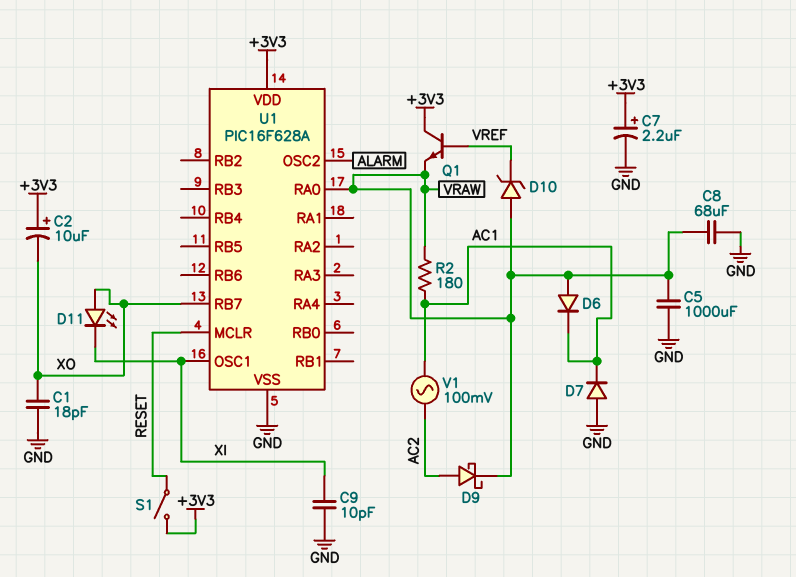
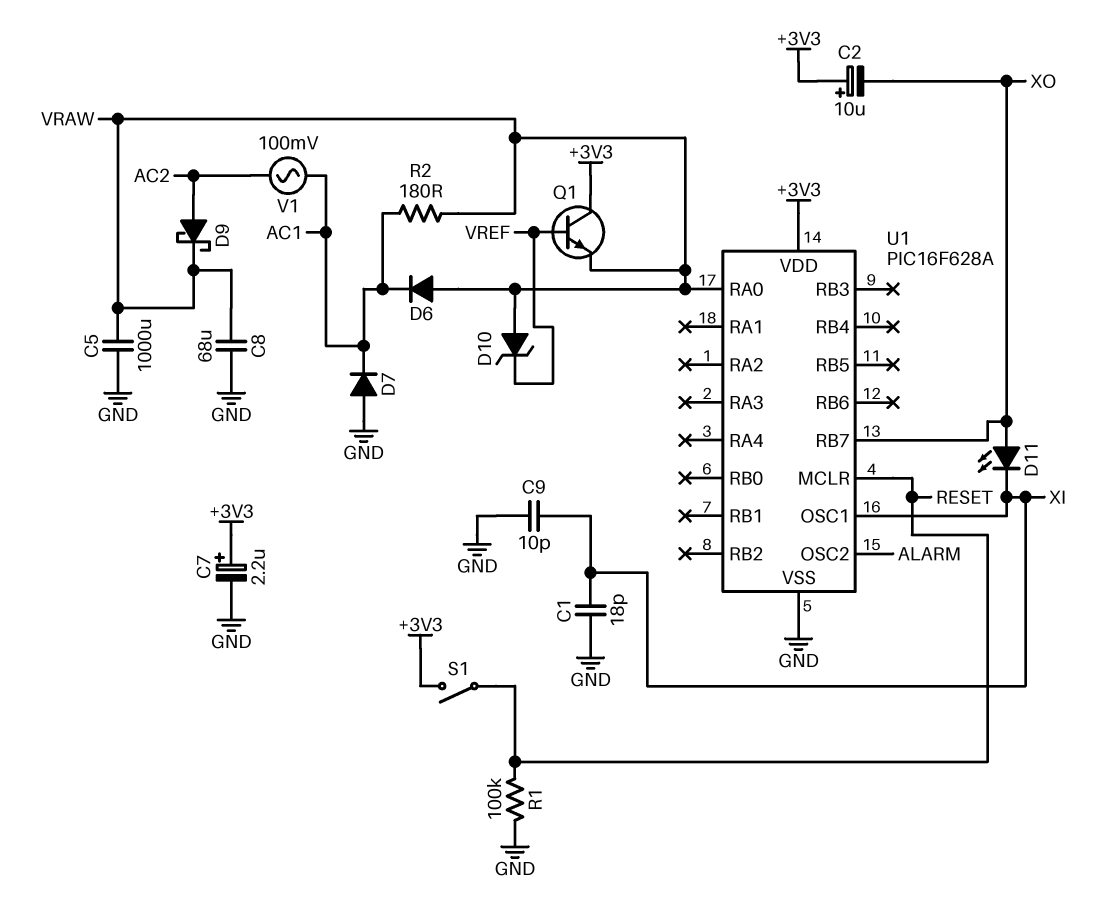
C1: 18pF (GND, XO) -> 18pF (GND, XI)
R1: none -> 100k (GND, RESET)

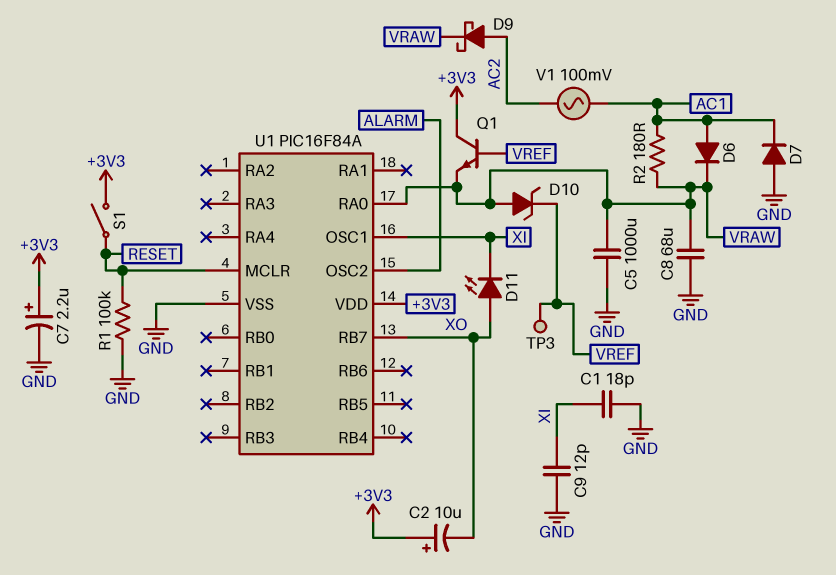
C9: 10pF (GND, XI) -> 12pF (GND, XI)
D6: diode (A VRAW, K AC1) -> diode (A AC1, K VRAW)
TP3: none -> test point (VREF)
U1: PIC16F628A -> PIC16F84A

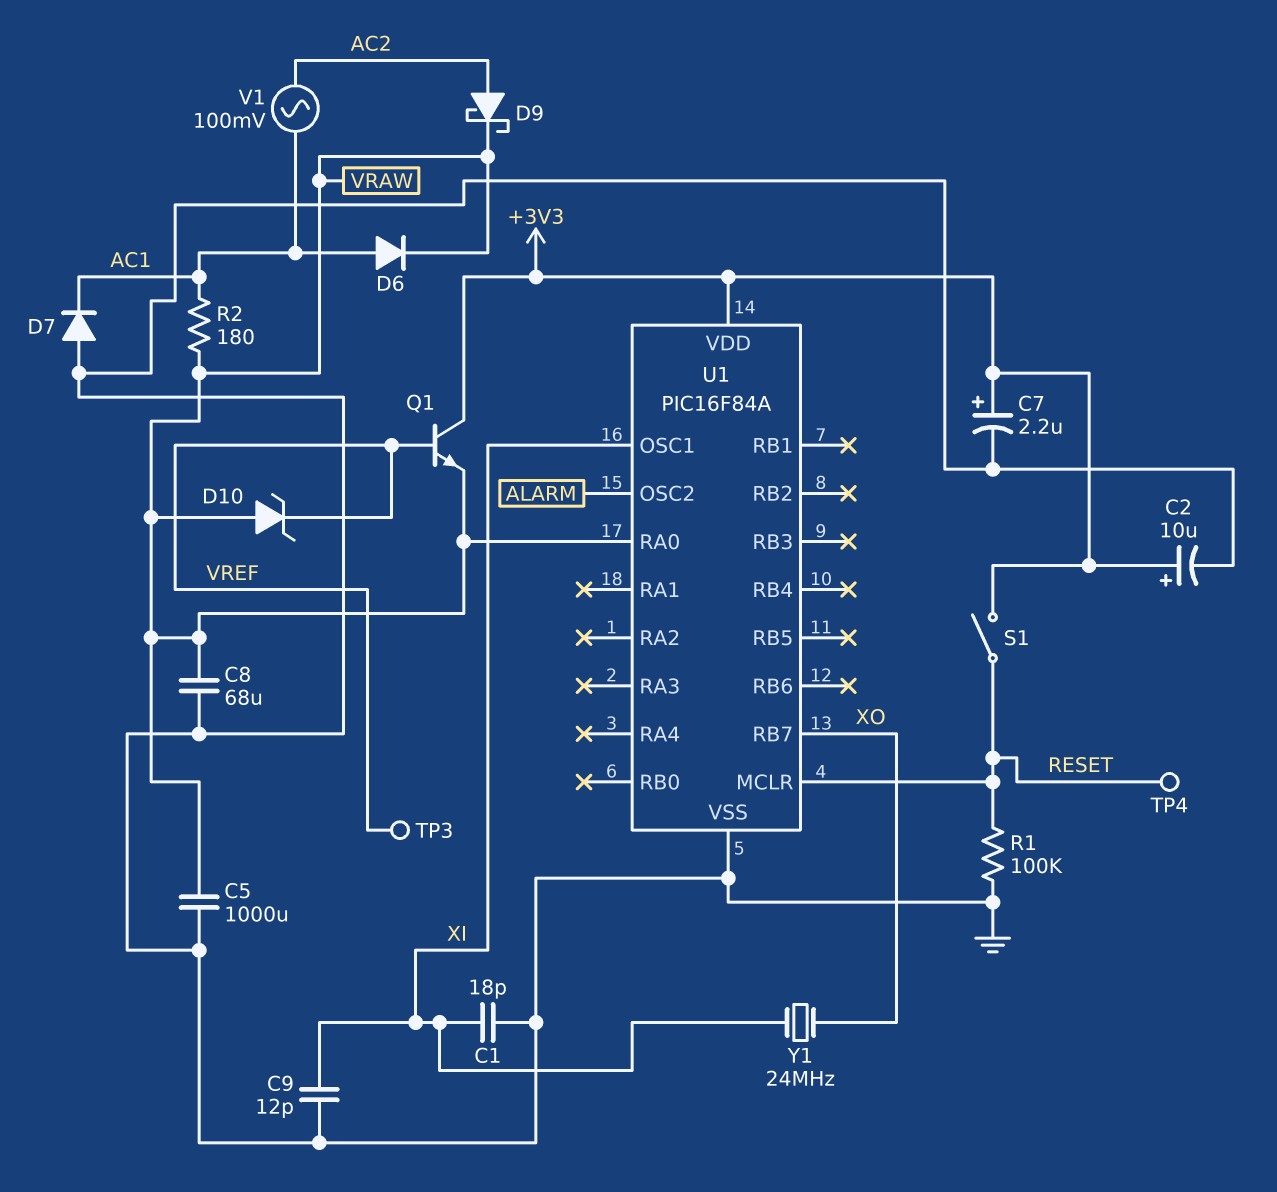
C2: 10uF (plus +3V3, minus XO) -> 10uF (plus +3V3, minus GND)
D11: LED (A XO, K XI) -> none
TP4: none -> test point (RESET)
Y1: none -> 24MHz (XI, XO)

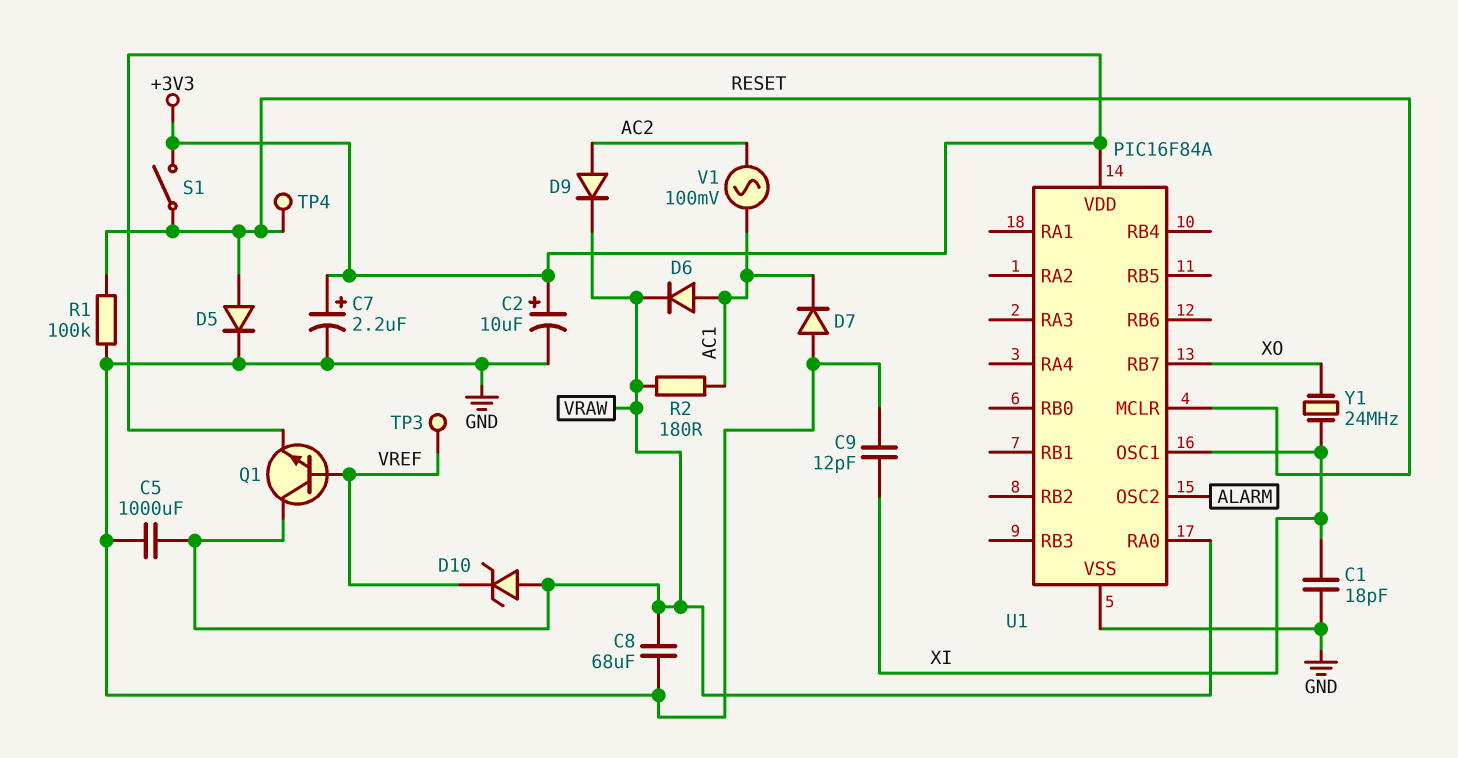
D5: none -> diode (A RESET, K GND)
D9: schottky (A AC2, K VRAW) -> diode (A AC2, K VRAW)
Q1: NPN (B VREF, C +3V3, E VRAW) -> NPN (B VREF, C VRAW, E +3V3)

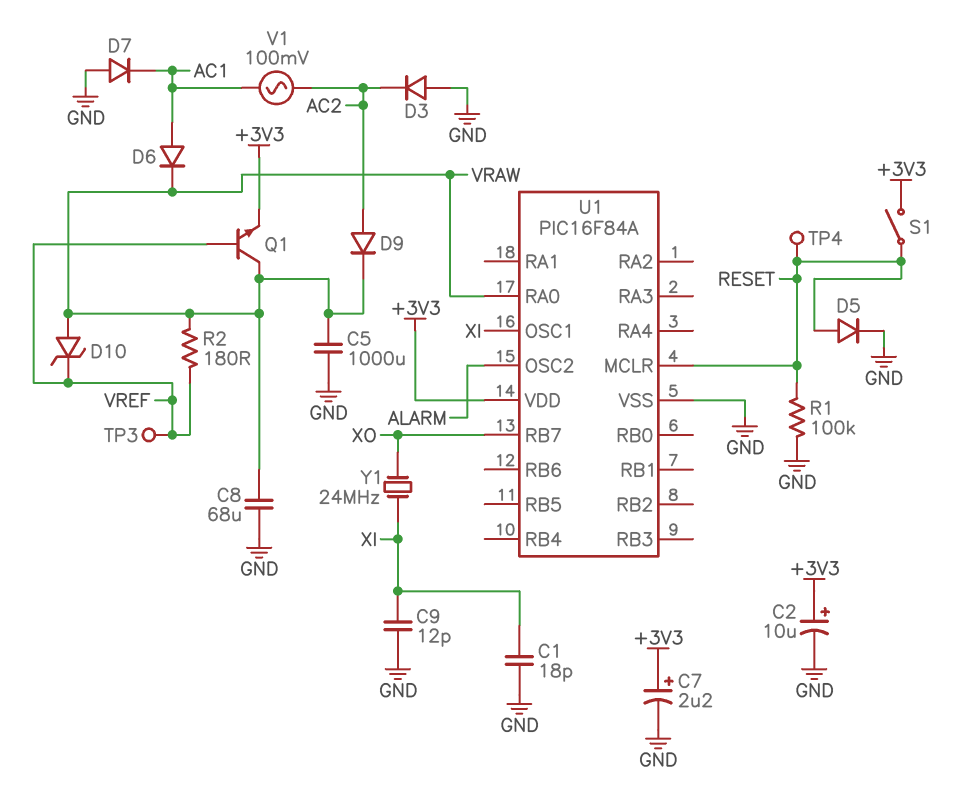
D3: none -> diode (A GND, K AC2)
R2: 180 (AC1, VRAW) -> 180 (VRAW, VREF)

